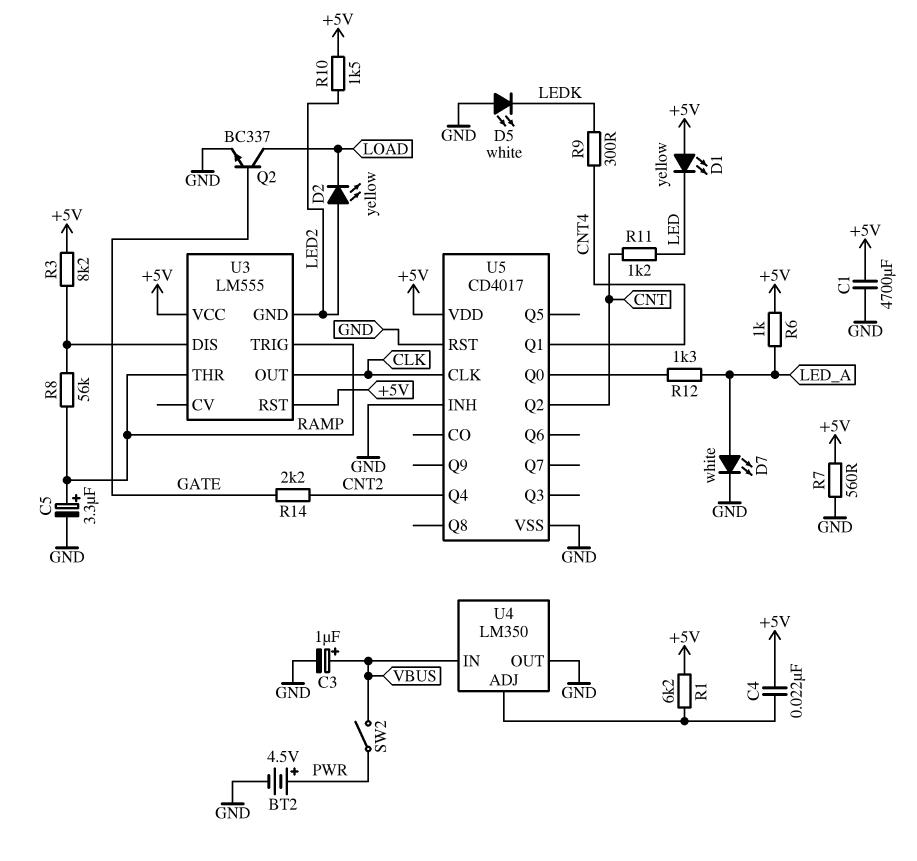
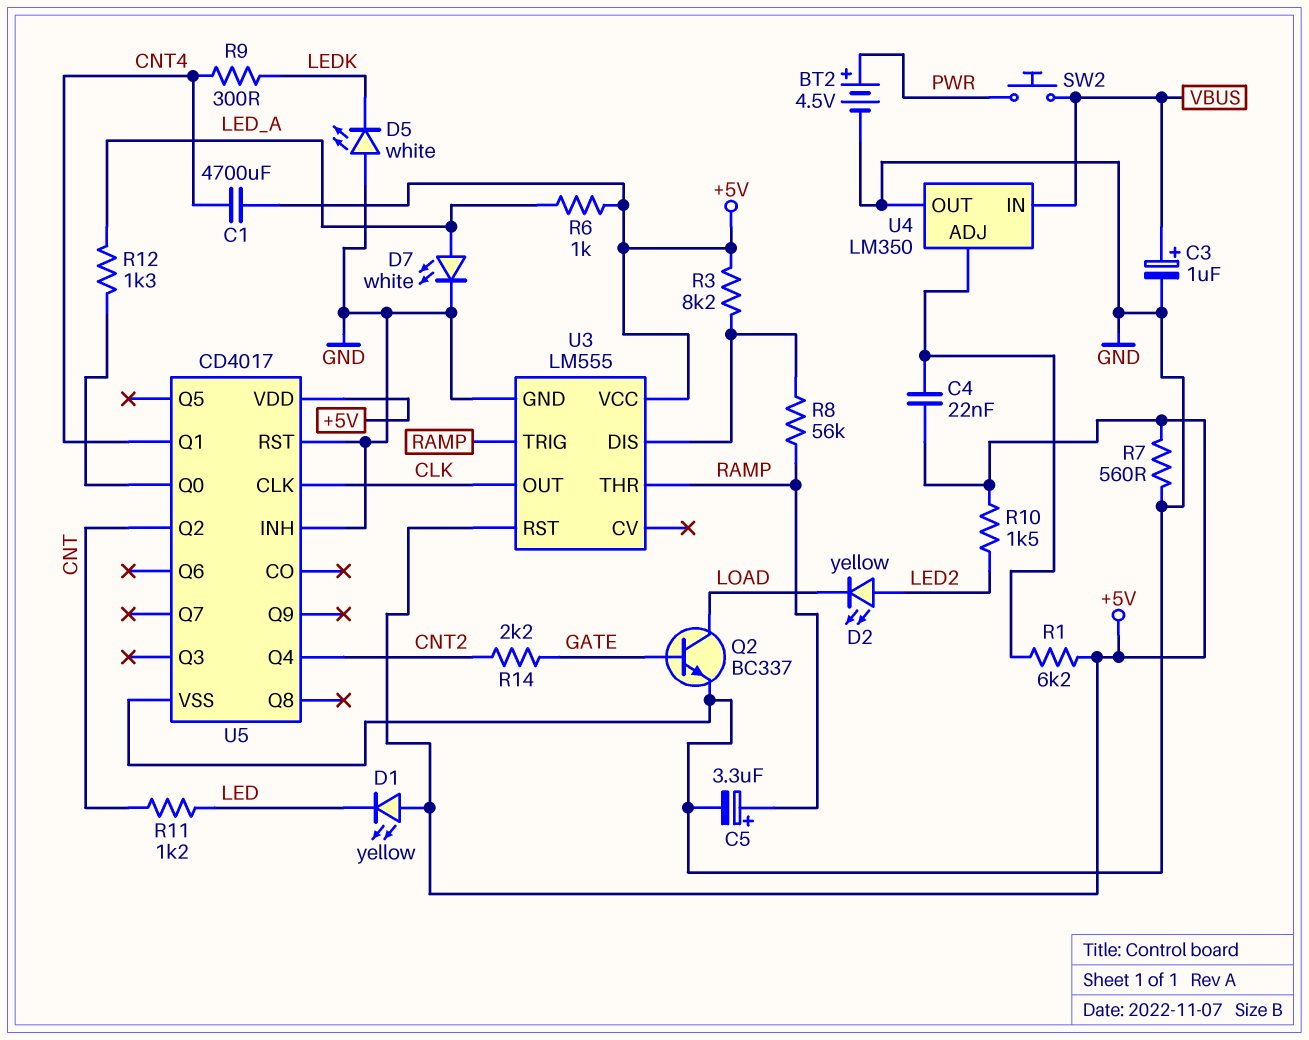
C1: 4700uF (+5V, GND) -> 4700uF (+5V, CNT4)
SW2: switch (PWR, VBUS) -> button (PWR, VBUS)
U3 pin GND: LED2 -> GND

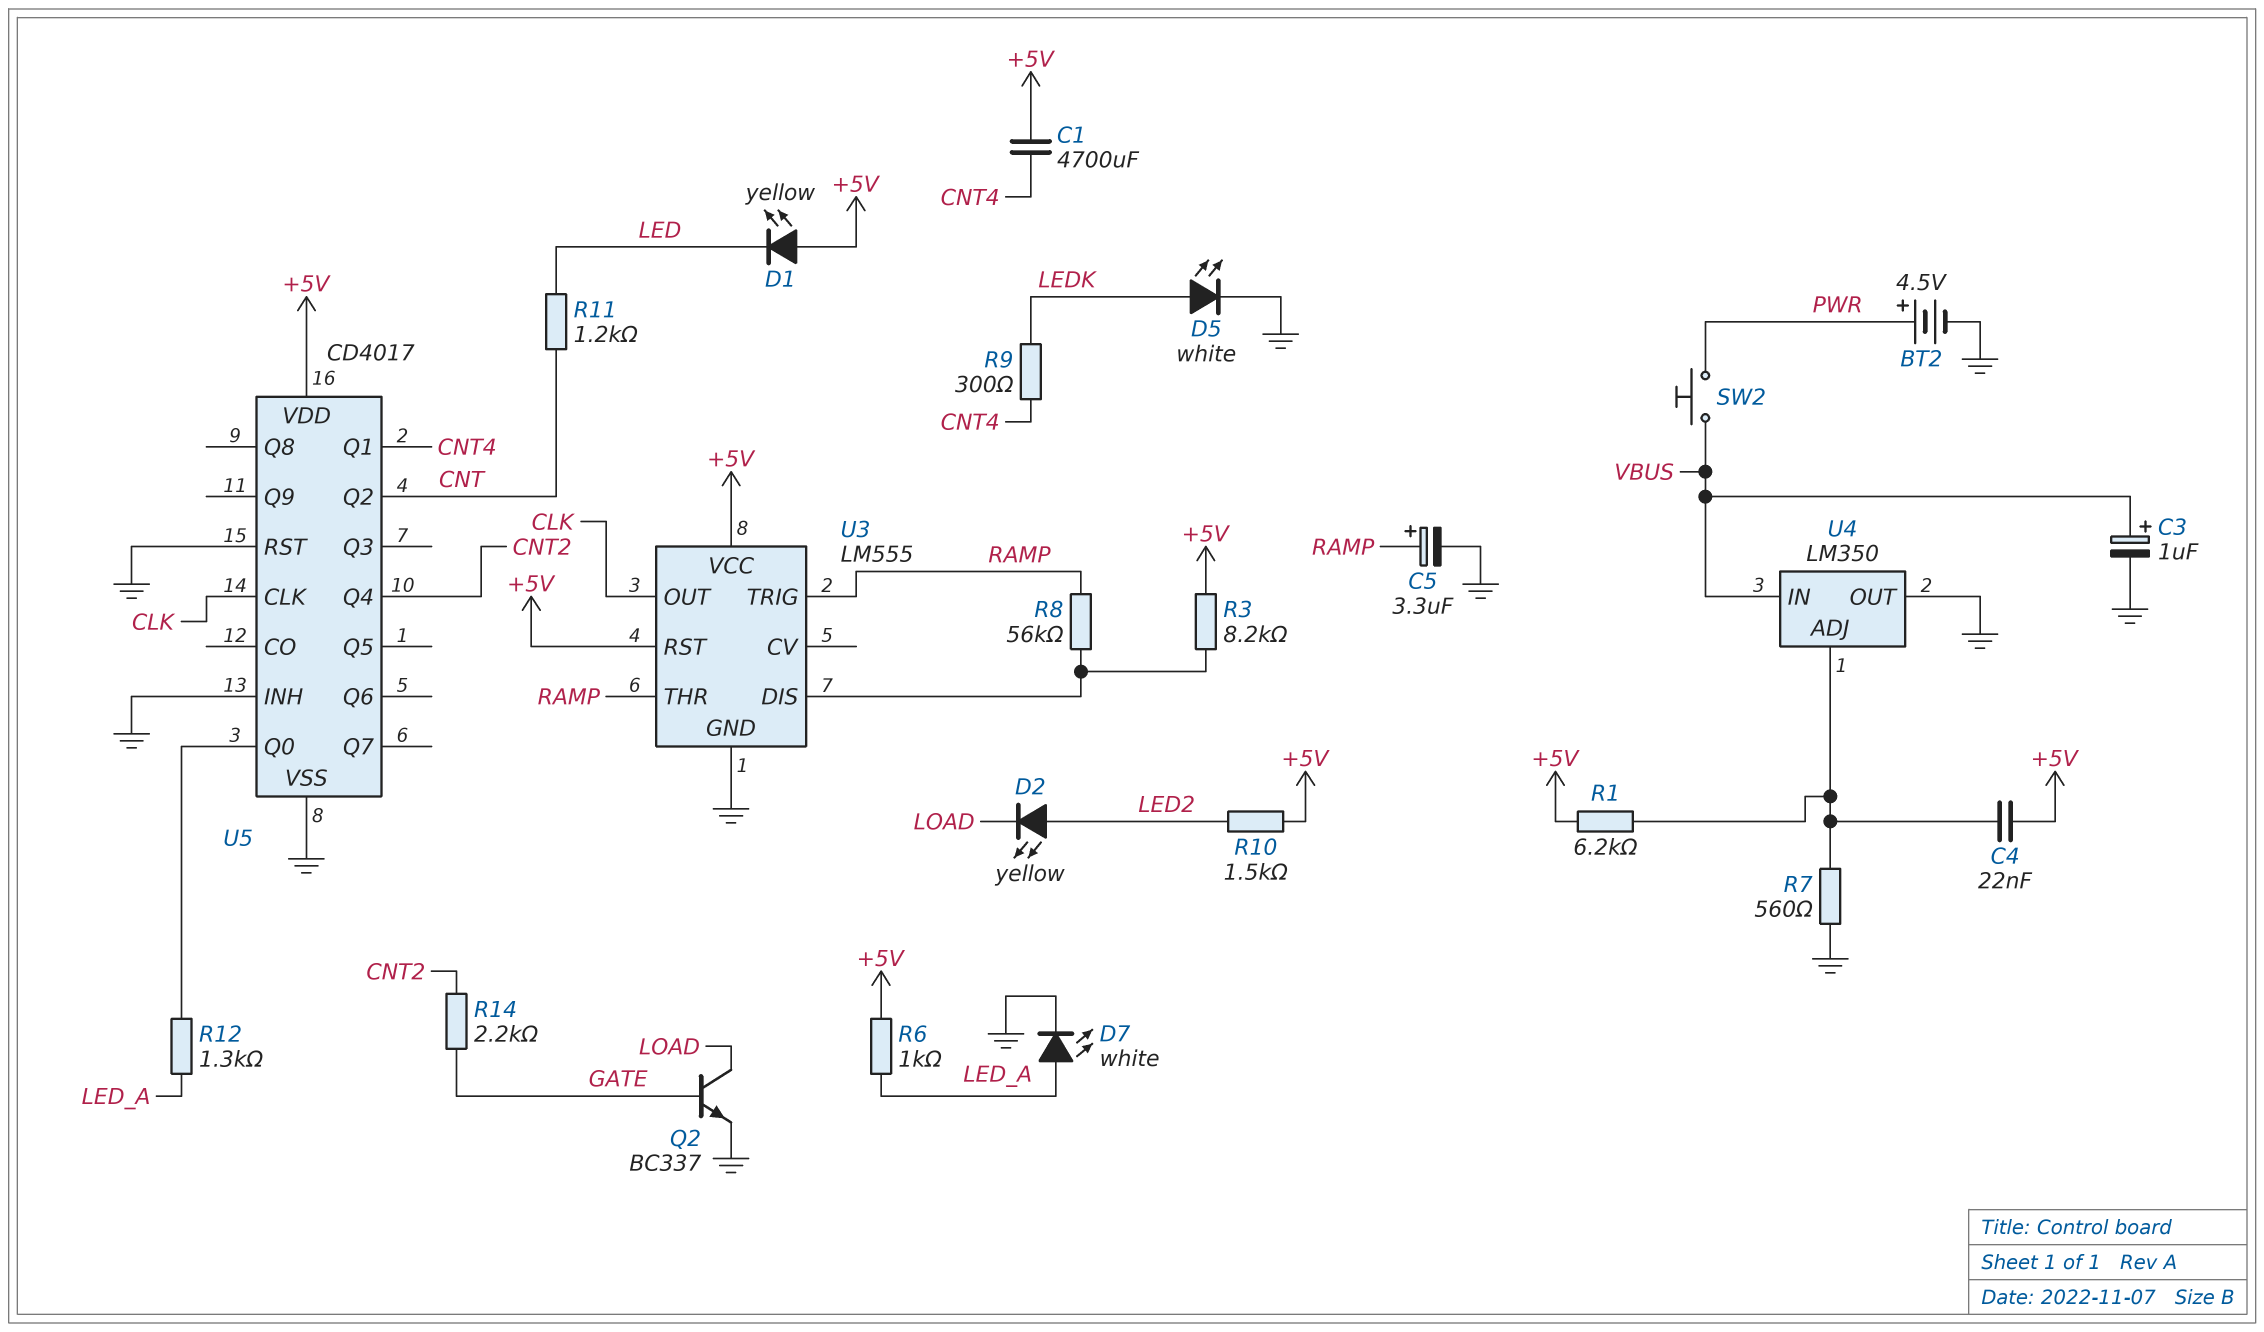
D5: LED white (A GND, K LEDK) -> LED white (A LEDK, K GND)
R7: 560 (+5V, GND) -> 560 (GND, U4/ADJ)

